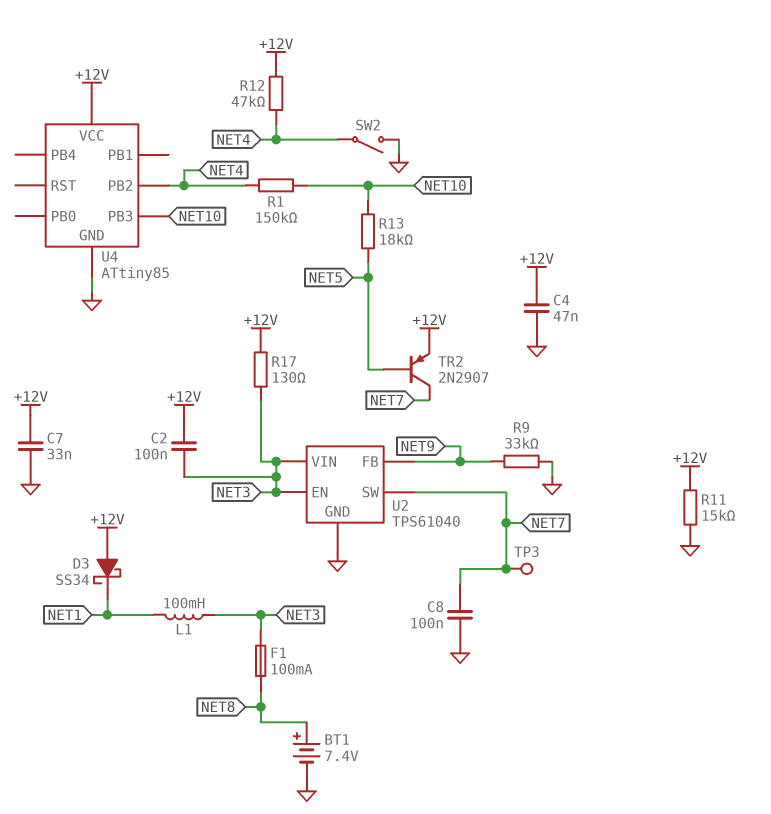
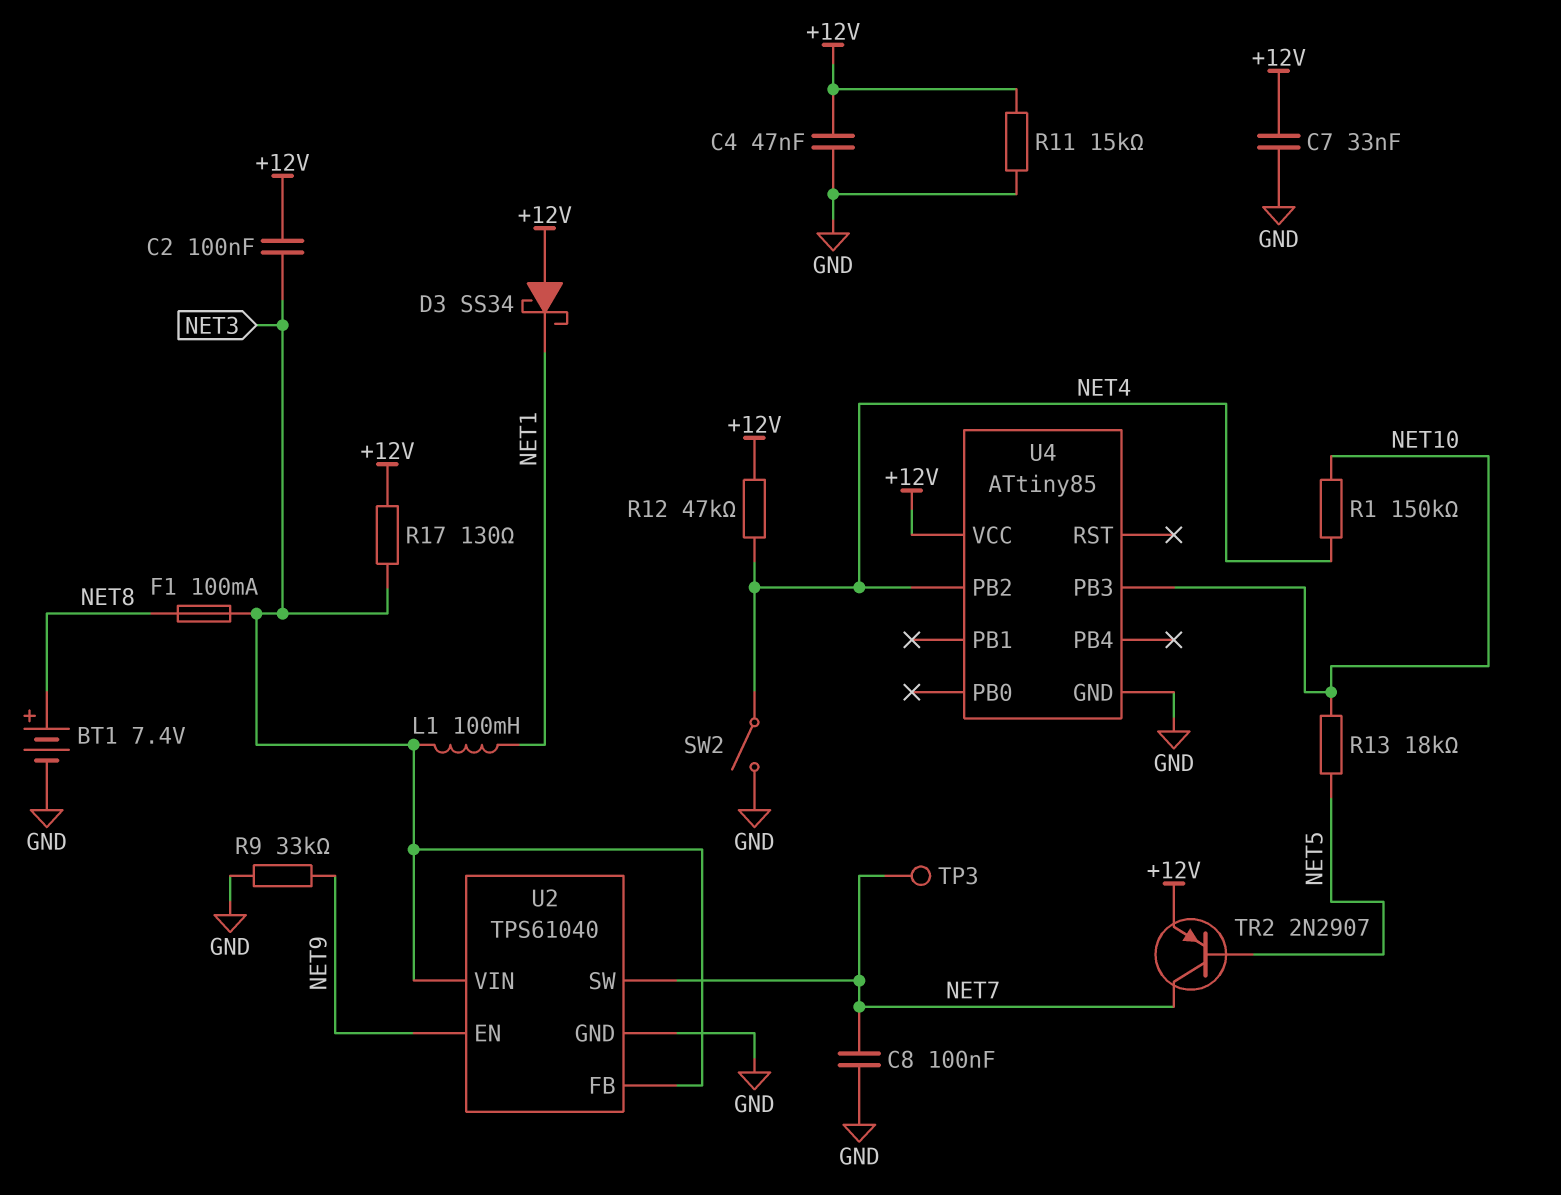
U2 pin EN: NET3 -> NET9
U2 pin FB: NET9 -> NET3

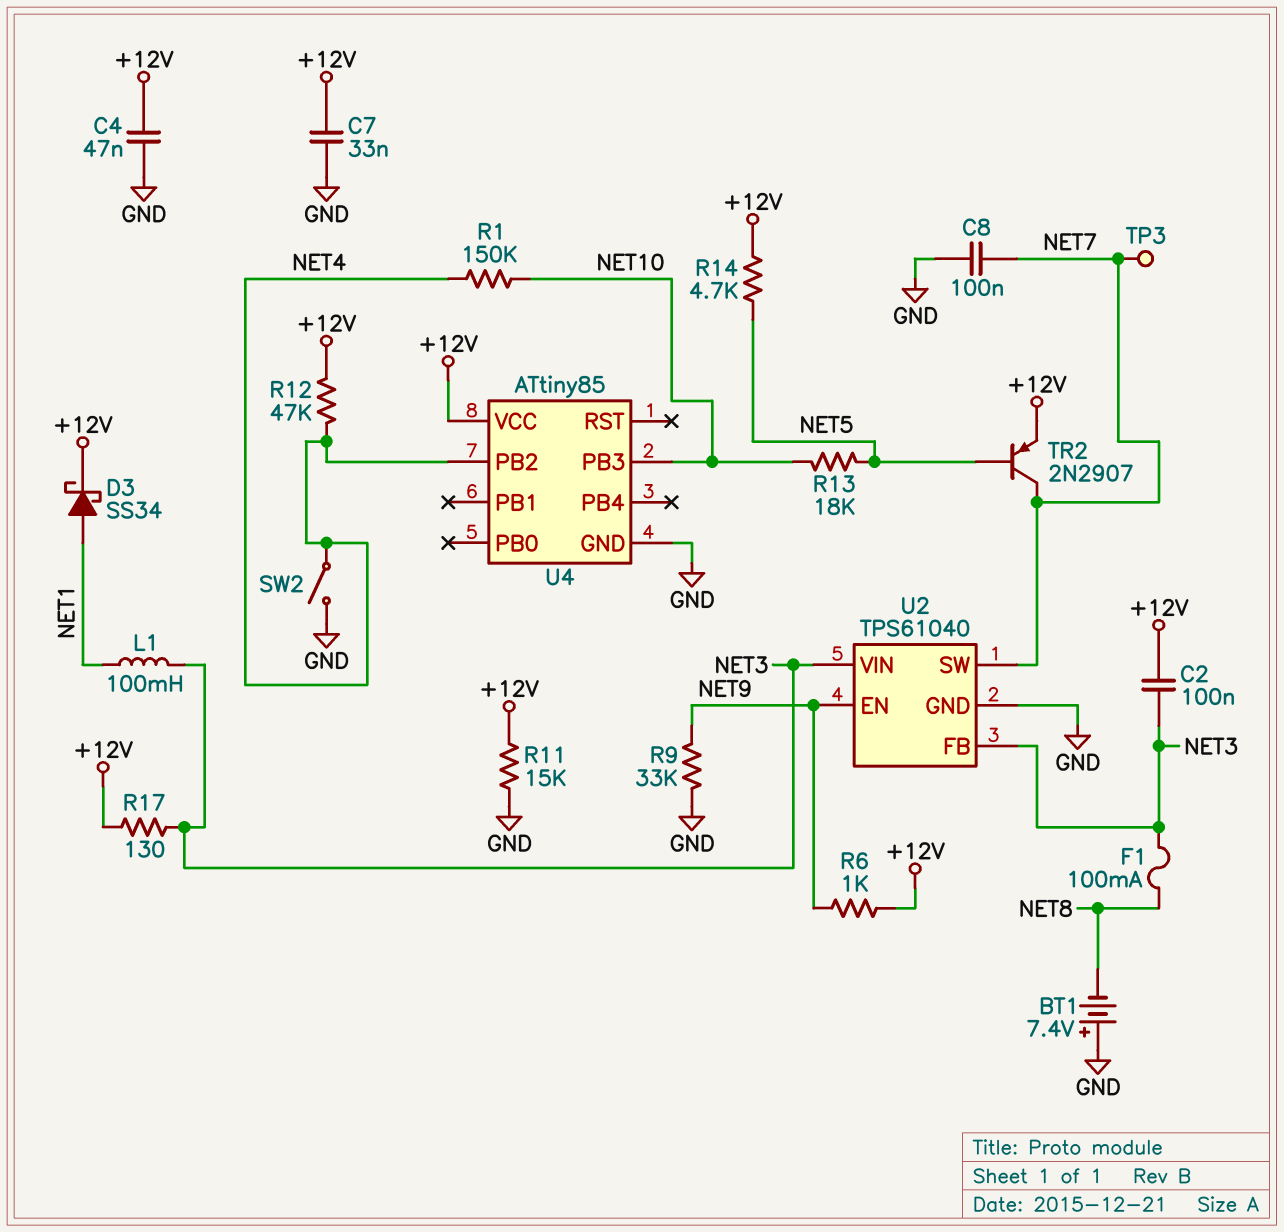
BT1: 7.4V (plus NET8, minus GND) -> 7.4V (plus GND, minus NET8)
D3: schottky SS34 (A +12V, K NET1) -> schottky SS34 (A NET1, K +12V)
R6: none -> 1k (+12V, NET9)
R14: none -> 4.7k (+12V, NET5)

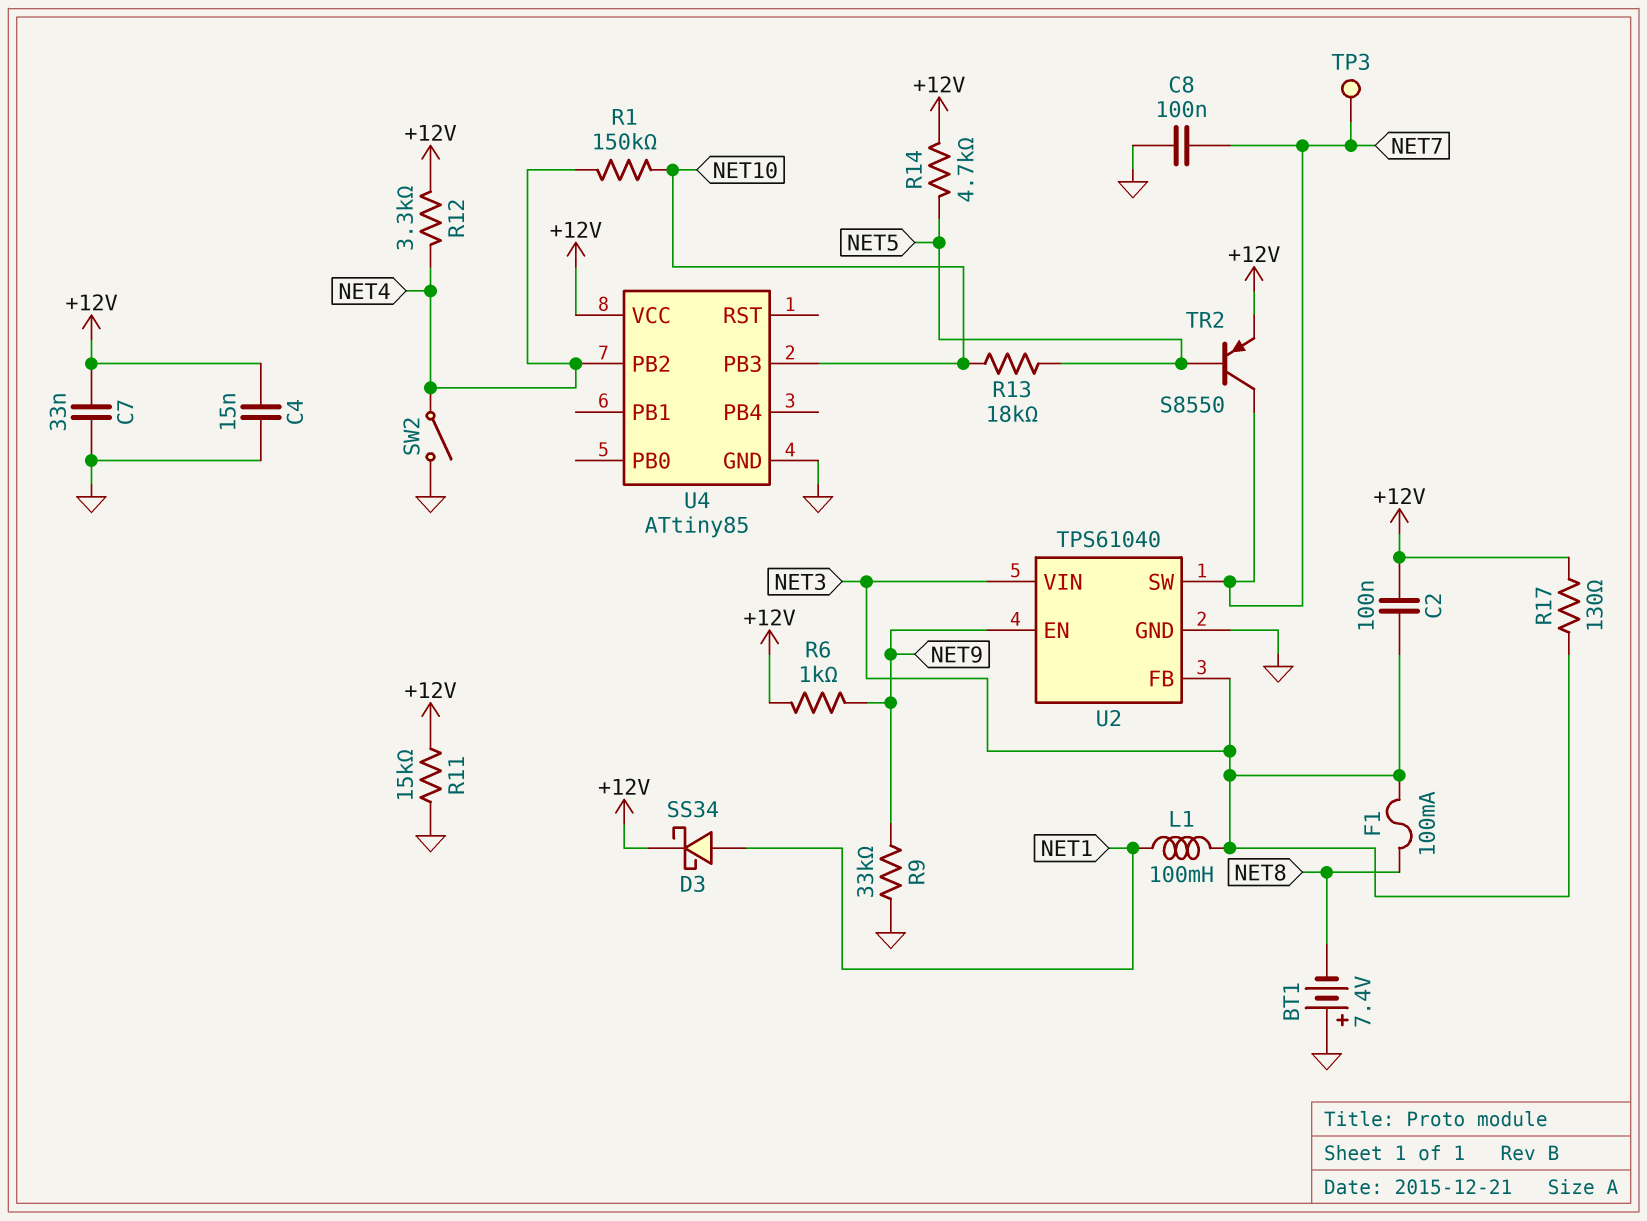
C4: 47nF (+12V, GND) -> 15nF (+12V, GND)
R12: 47k (+12V, NET4) -> 3.3k (+12V, NET4)
TR2: PNP 2N2907 (B NET5, C NET7, E +12V) -> PNP S8550 (B NET5, C NET7, E +12V)

